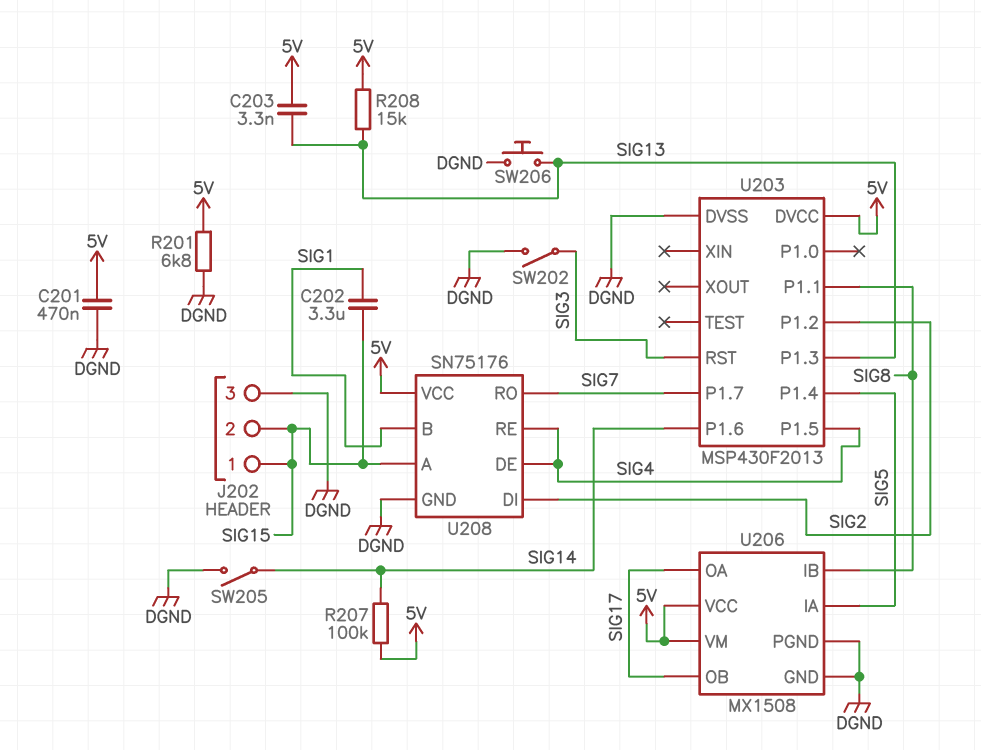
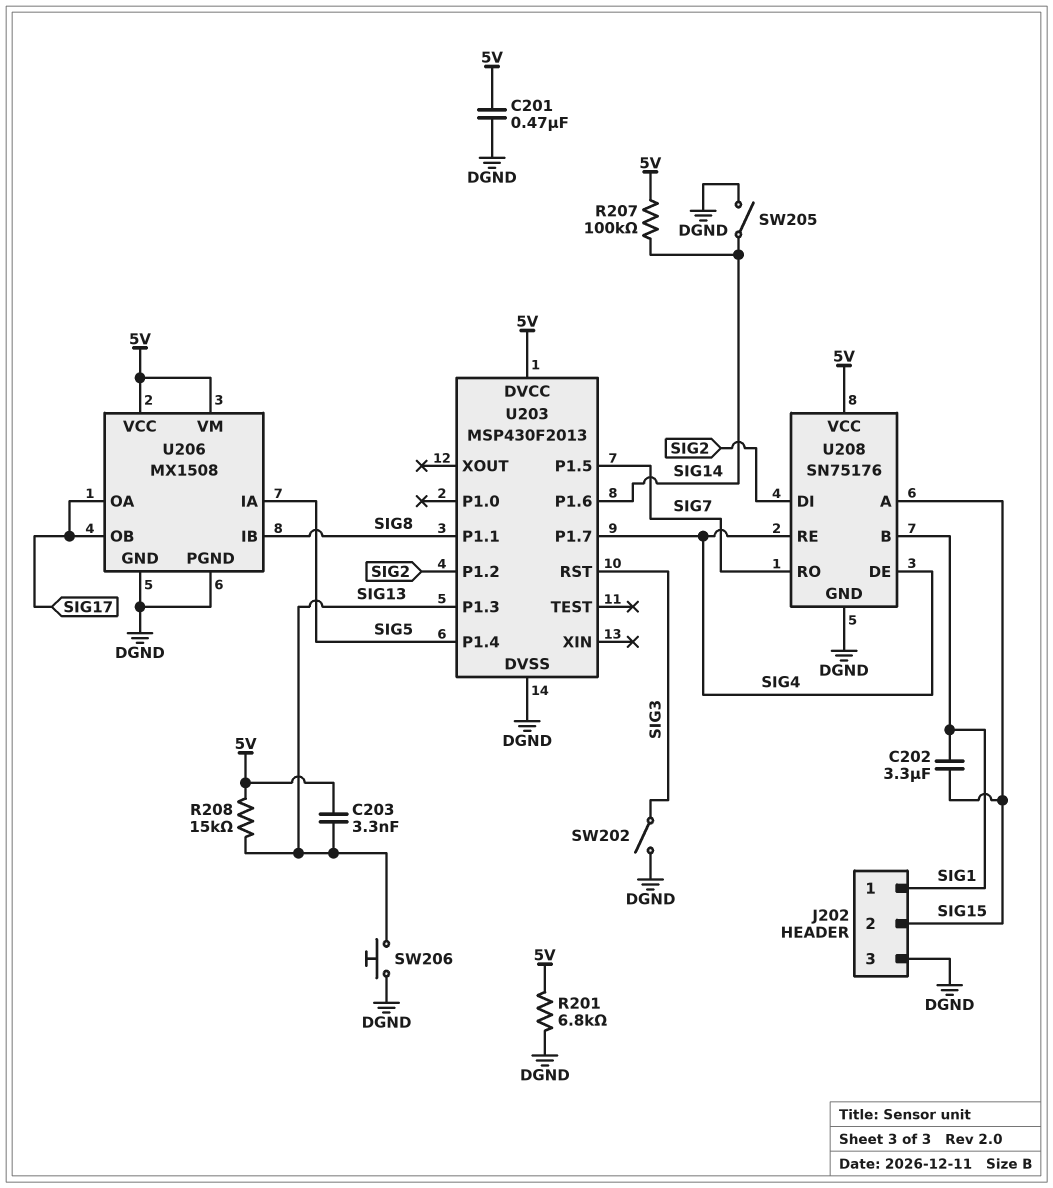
J202 pin 1: SIG15 -> SIG1
U203 pin P1.5: SIG4 -> SIG7
U203 pin P1.7: SIG7 -> SIG4

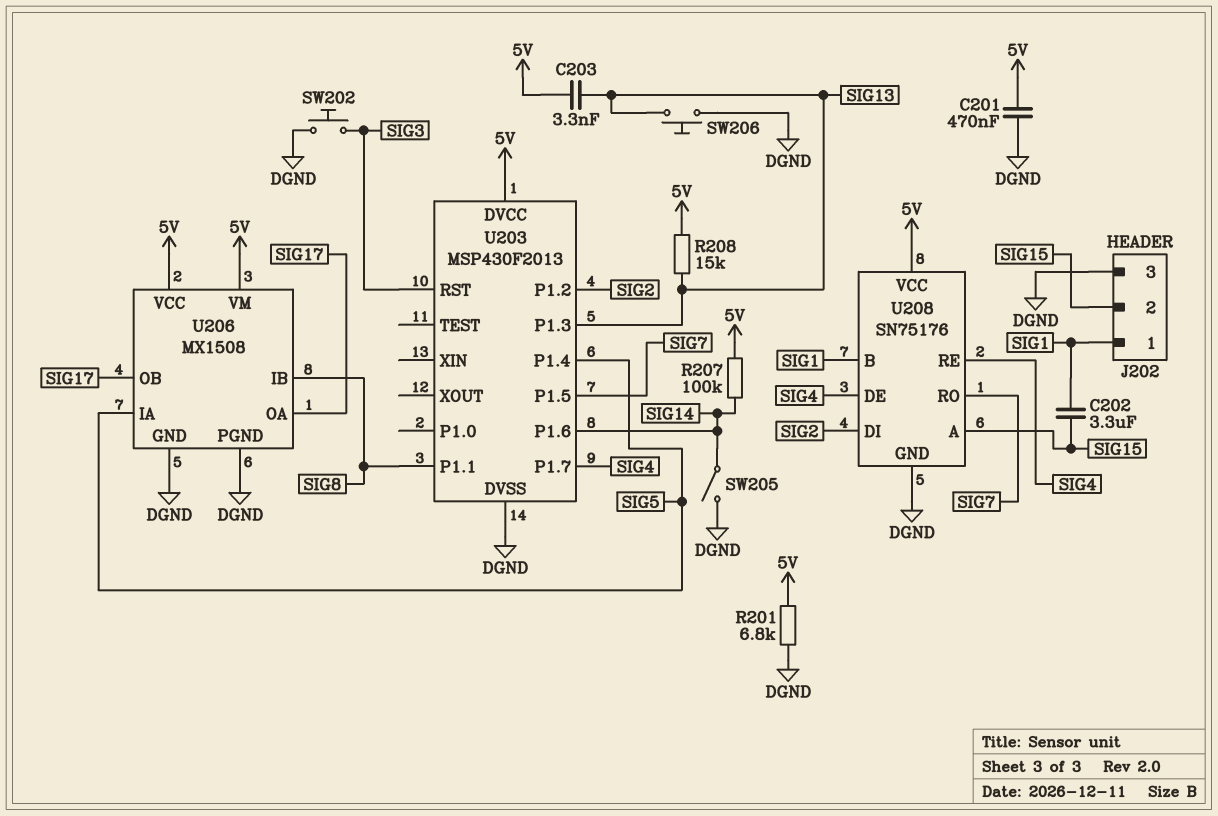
SW202: switch (DGND, SIG3) -> button (DGND, SIG3)

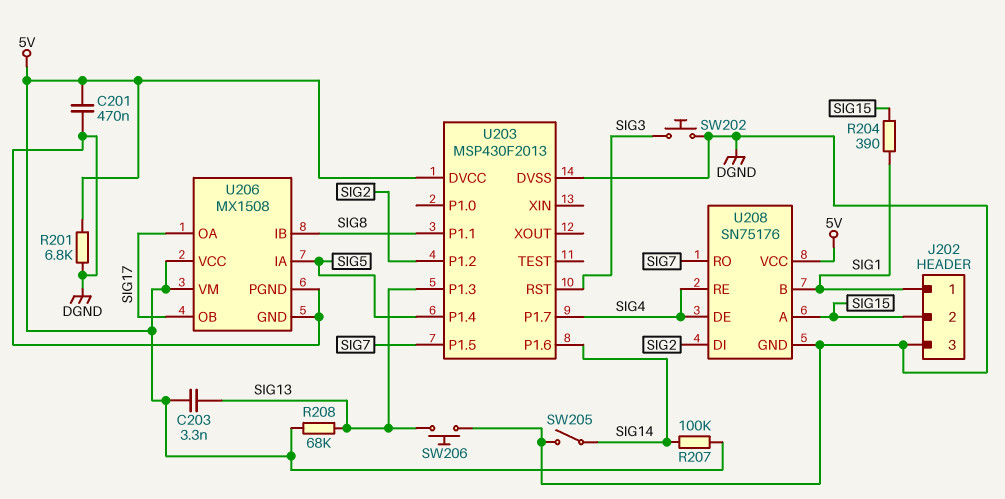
C202: 3.3uF (SIG1, SIG15) -> none
R204: none -> 390 (SIG1, SIG15)
R208: 15k (5V, SIG13) -> 68k (5V, SIG13)

